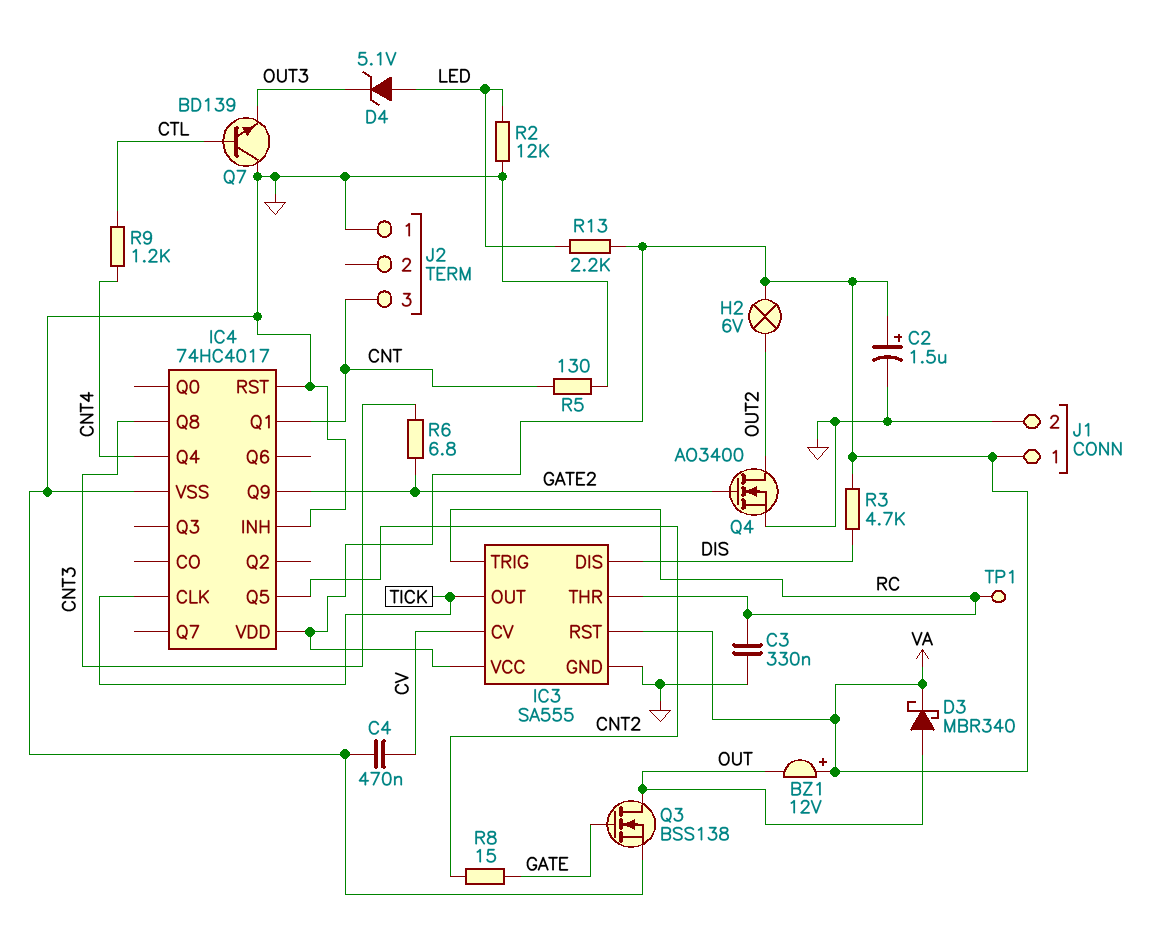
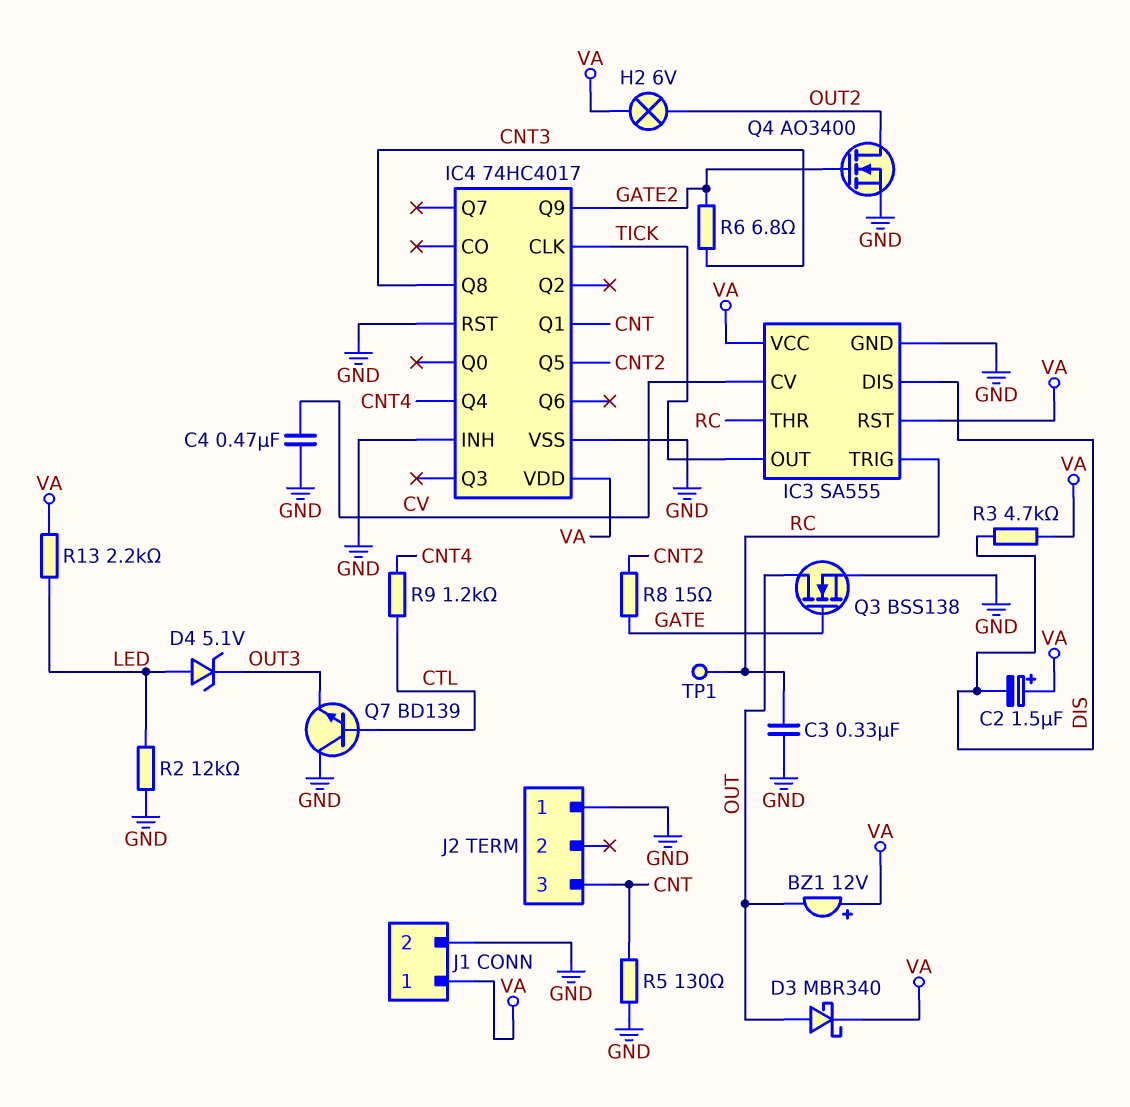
C2: 1.5uF (plus VA, minus GND) -> 1.5uF (plus VA, minus DIS)

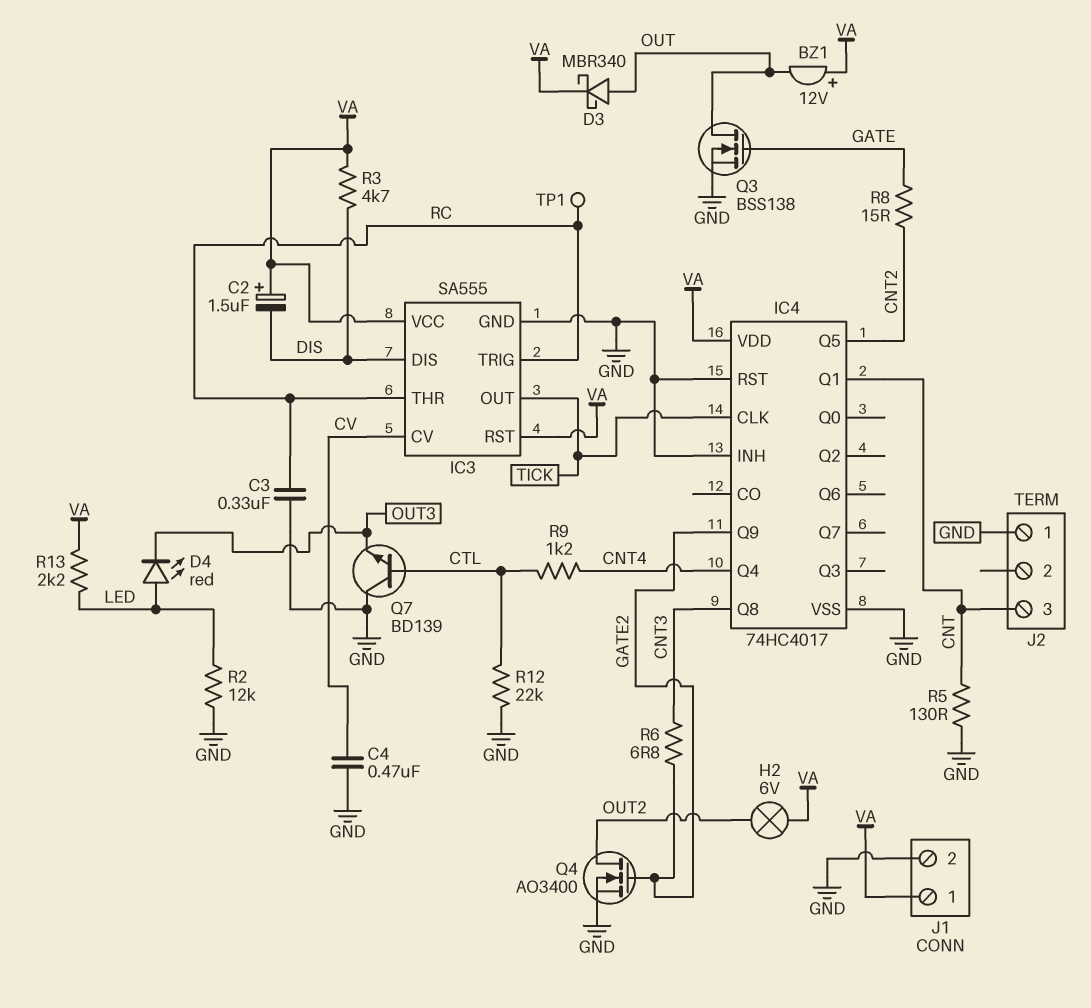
D4: zener 5.1V (A LED, K OUT3) -> LED red (A LED, K OUT3)
R12: none -> 22k (CTL, GND)

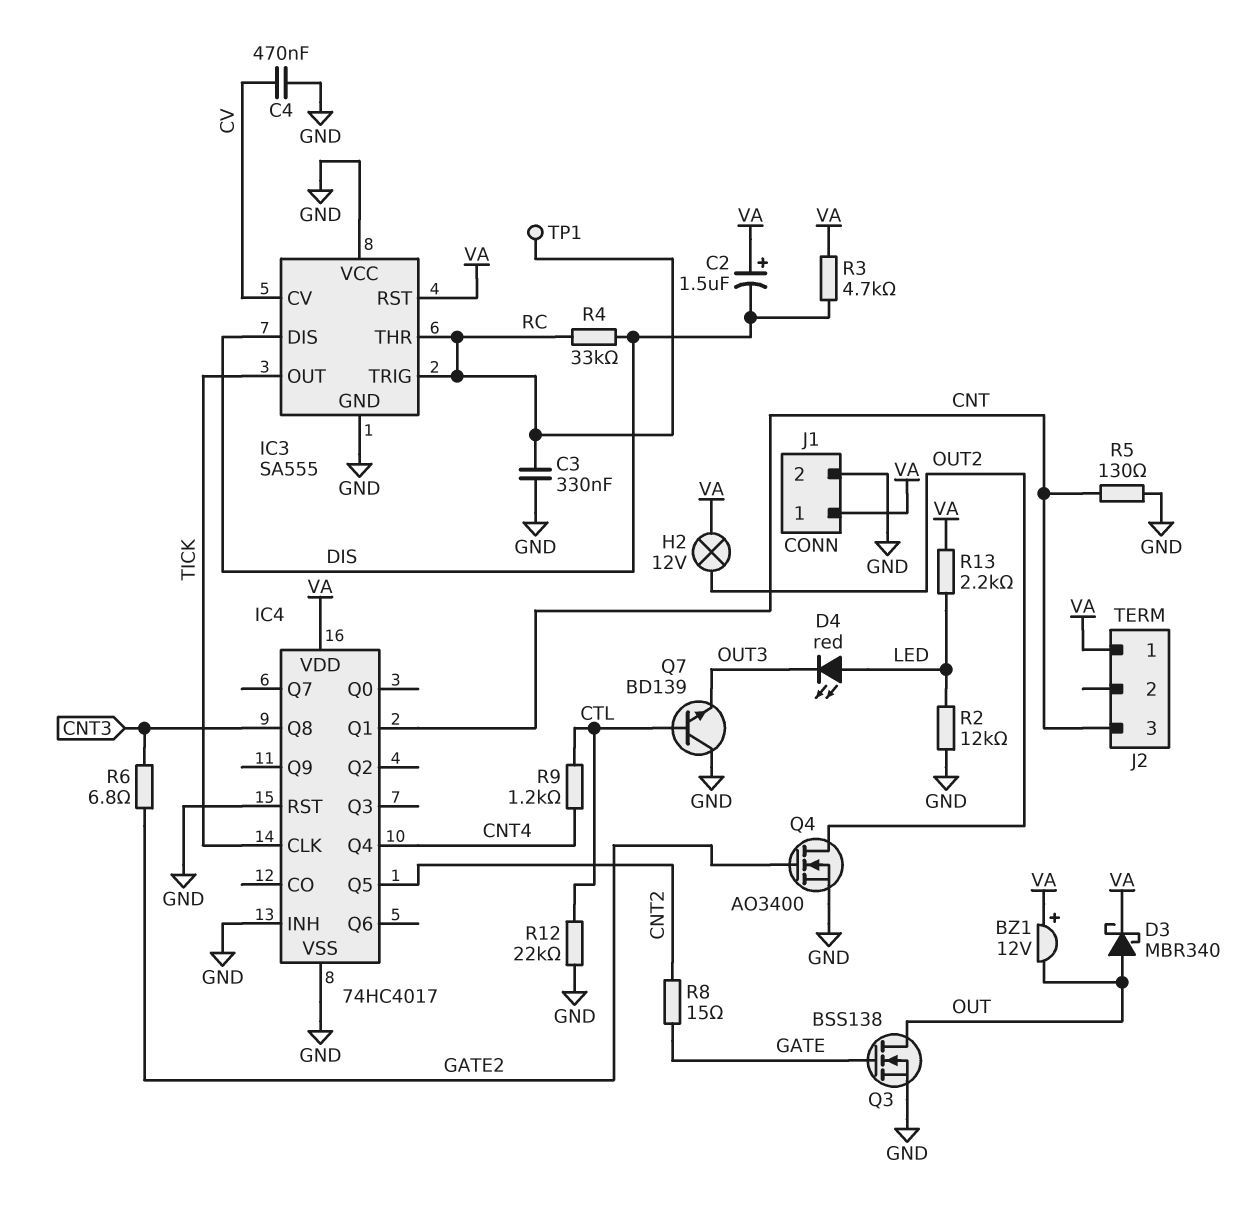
H2: lamp 6V (OUT2, VA) -> lamp 12V (OUT2, VA)
IC3 pin VCC: VA -> GND
IC4 pin Q9: GATE2 -> none
J2 pin 1: GND -> VA
R4: none -> 33k (DIS, RC)

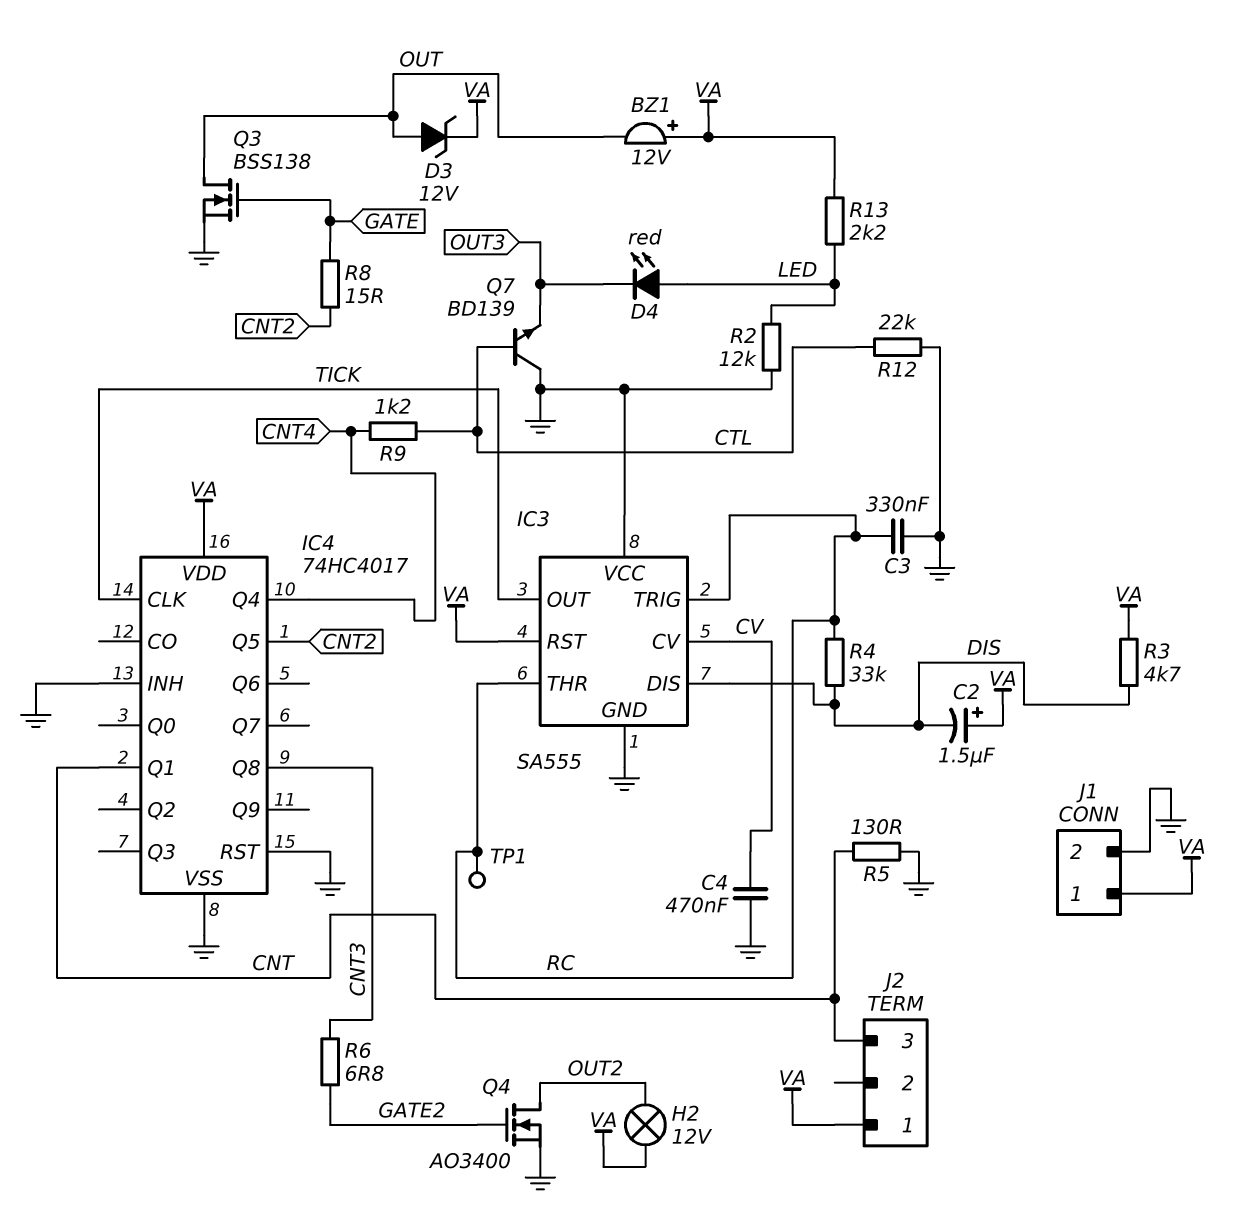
D3: schottky MBR340 (A OUT, K VA) -> zener 12V (A OUT, K VA)

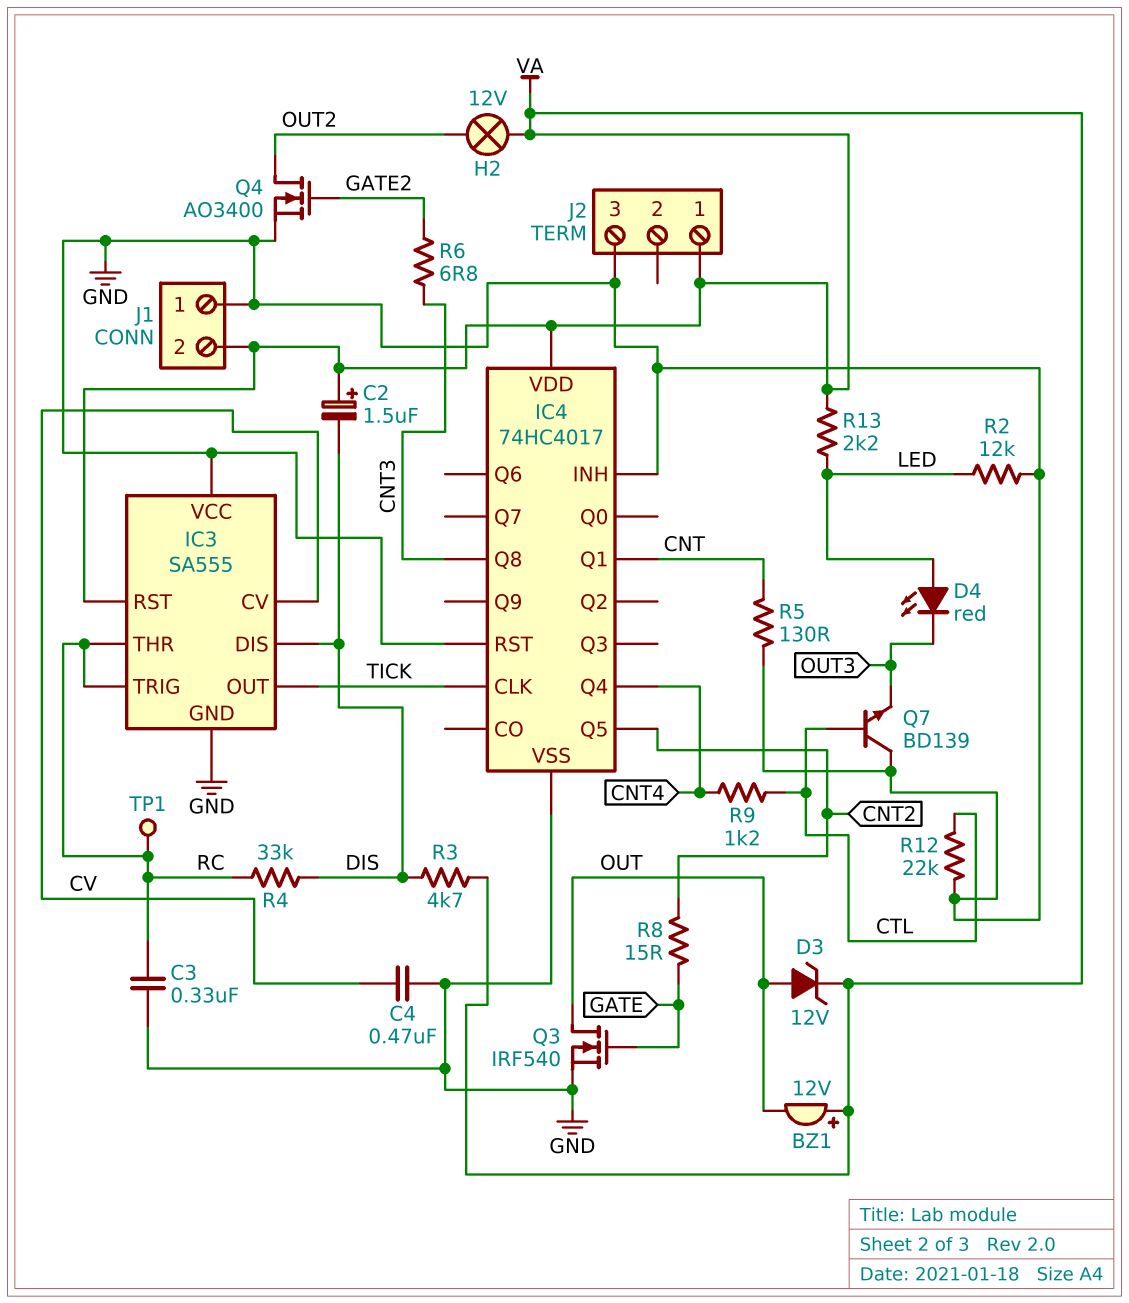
J1 pin 1: VA -> GND
J1 pin 2: GND -> VA
J2 pin 3: CNT -> GND
Q3: NMOS BSS138 (G GATE, D OUT, S GND) -> NMOS IRF540 (G GATE, D OUT, S GND)

